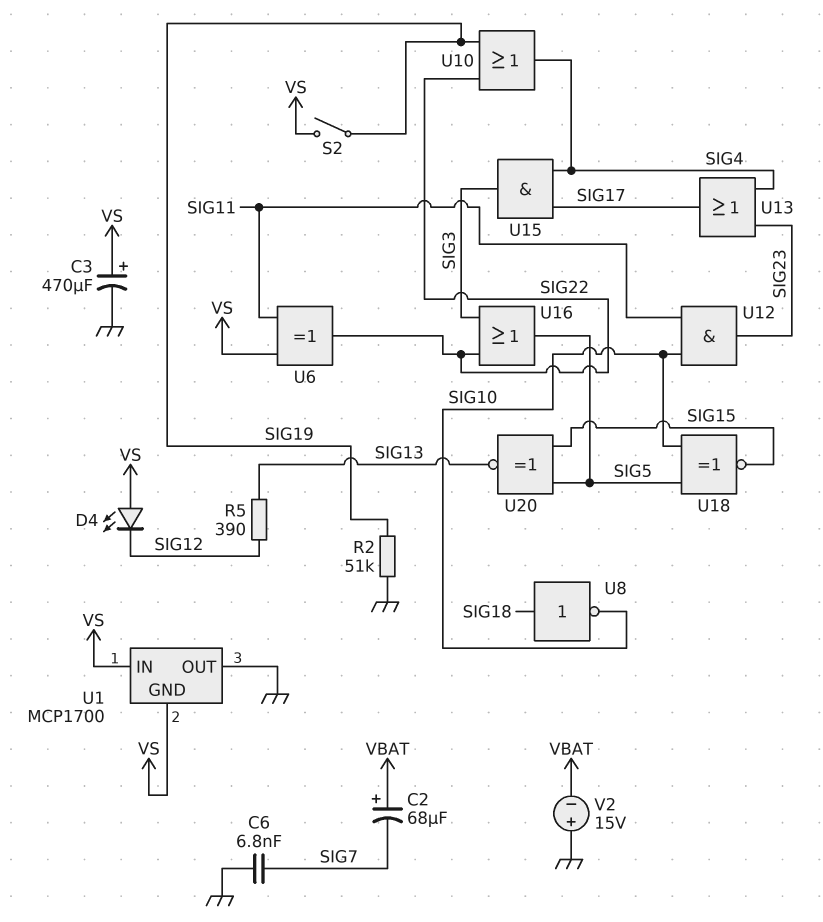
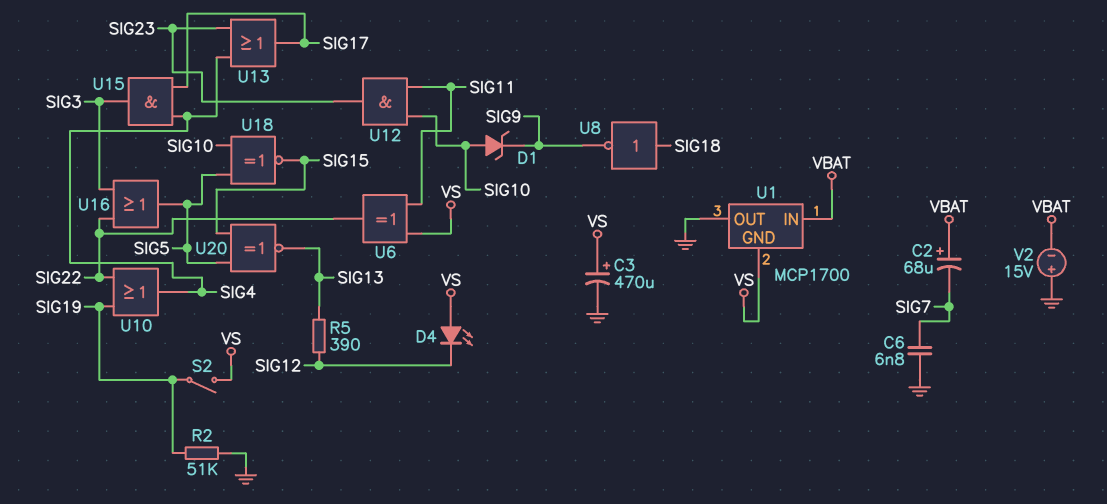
D1: none -> zener (A SIG10, K SIG9)
U1 pin IN: VS -> VBAT
U8: NOT (in SIG18, out SIG10) -> NOT (in SIG18, out SIG9)

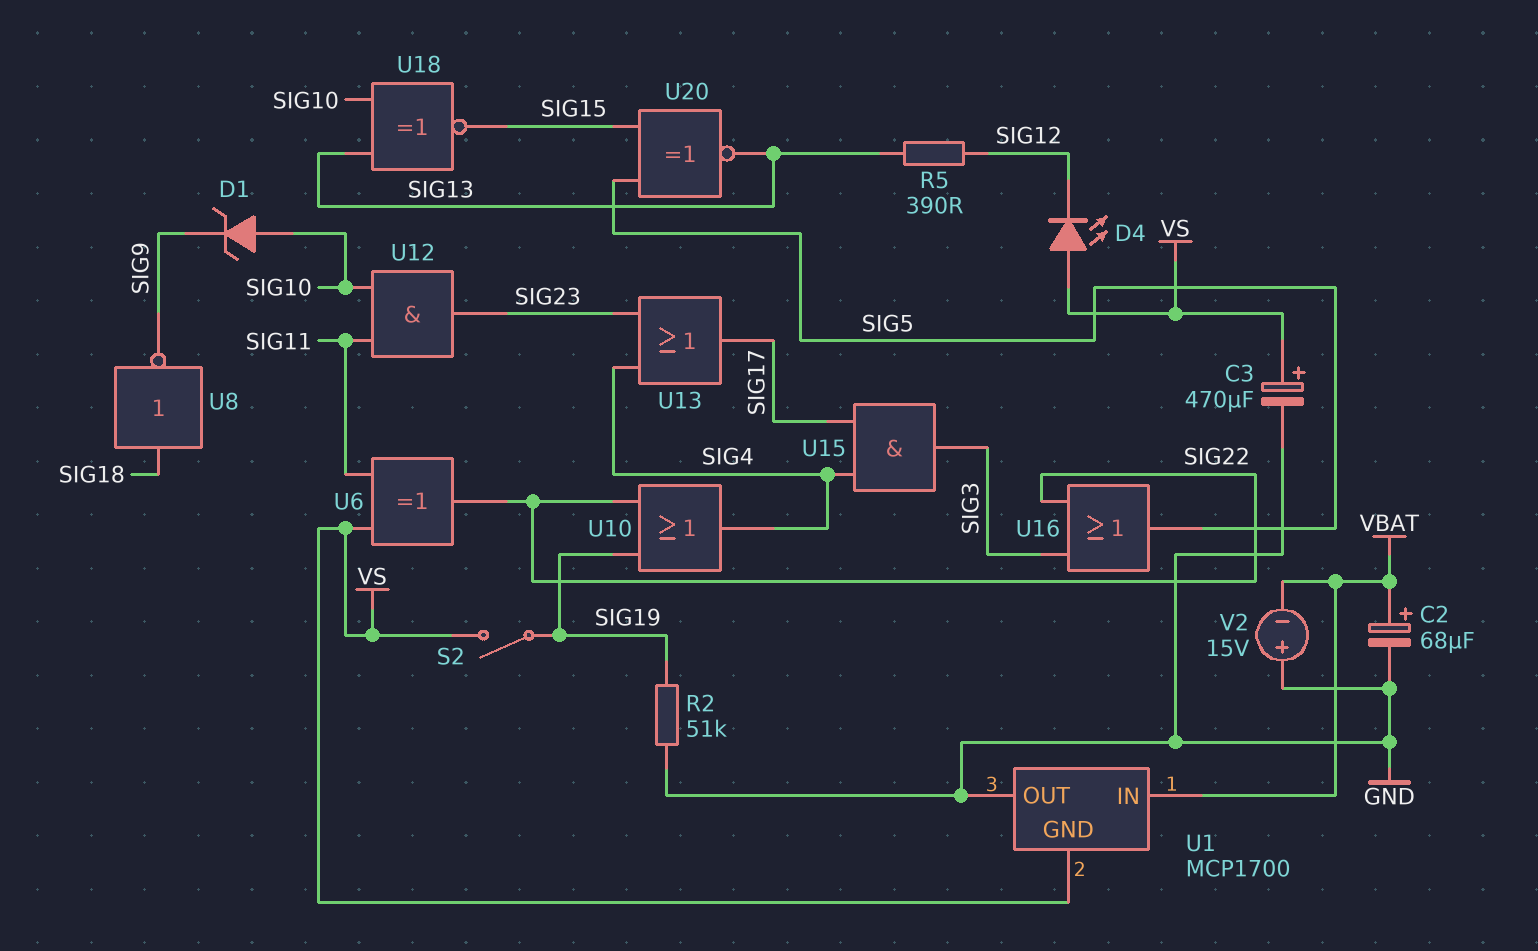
C2: 68uF (plus VBAT, minus SIG7) -> 68uF (plus VBAT, minus GND)
C6: 6.8nF (GND, SIG7) -> none
U18: XNOR (in SIG5, in SIG10, out SIG15) -> XNOR (in SIG10, in SIG13, out SIG15)

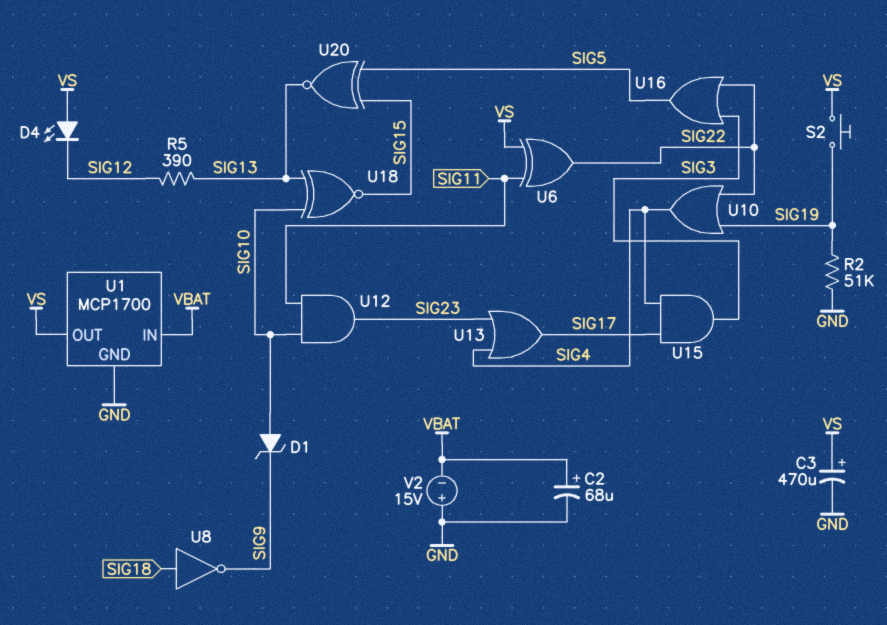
S2: switch (SIG19, VS) -> button (SIG19, VS)
U1 pin GND: VS -> GND
U1 pin OUT: GND -> VS

